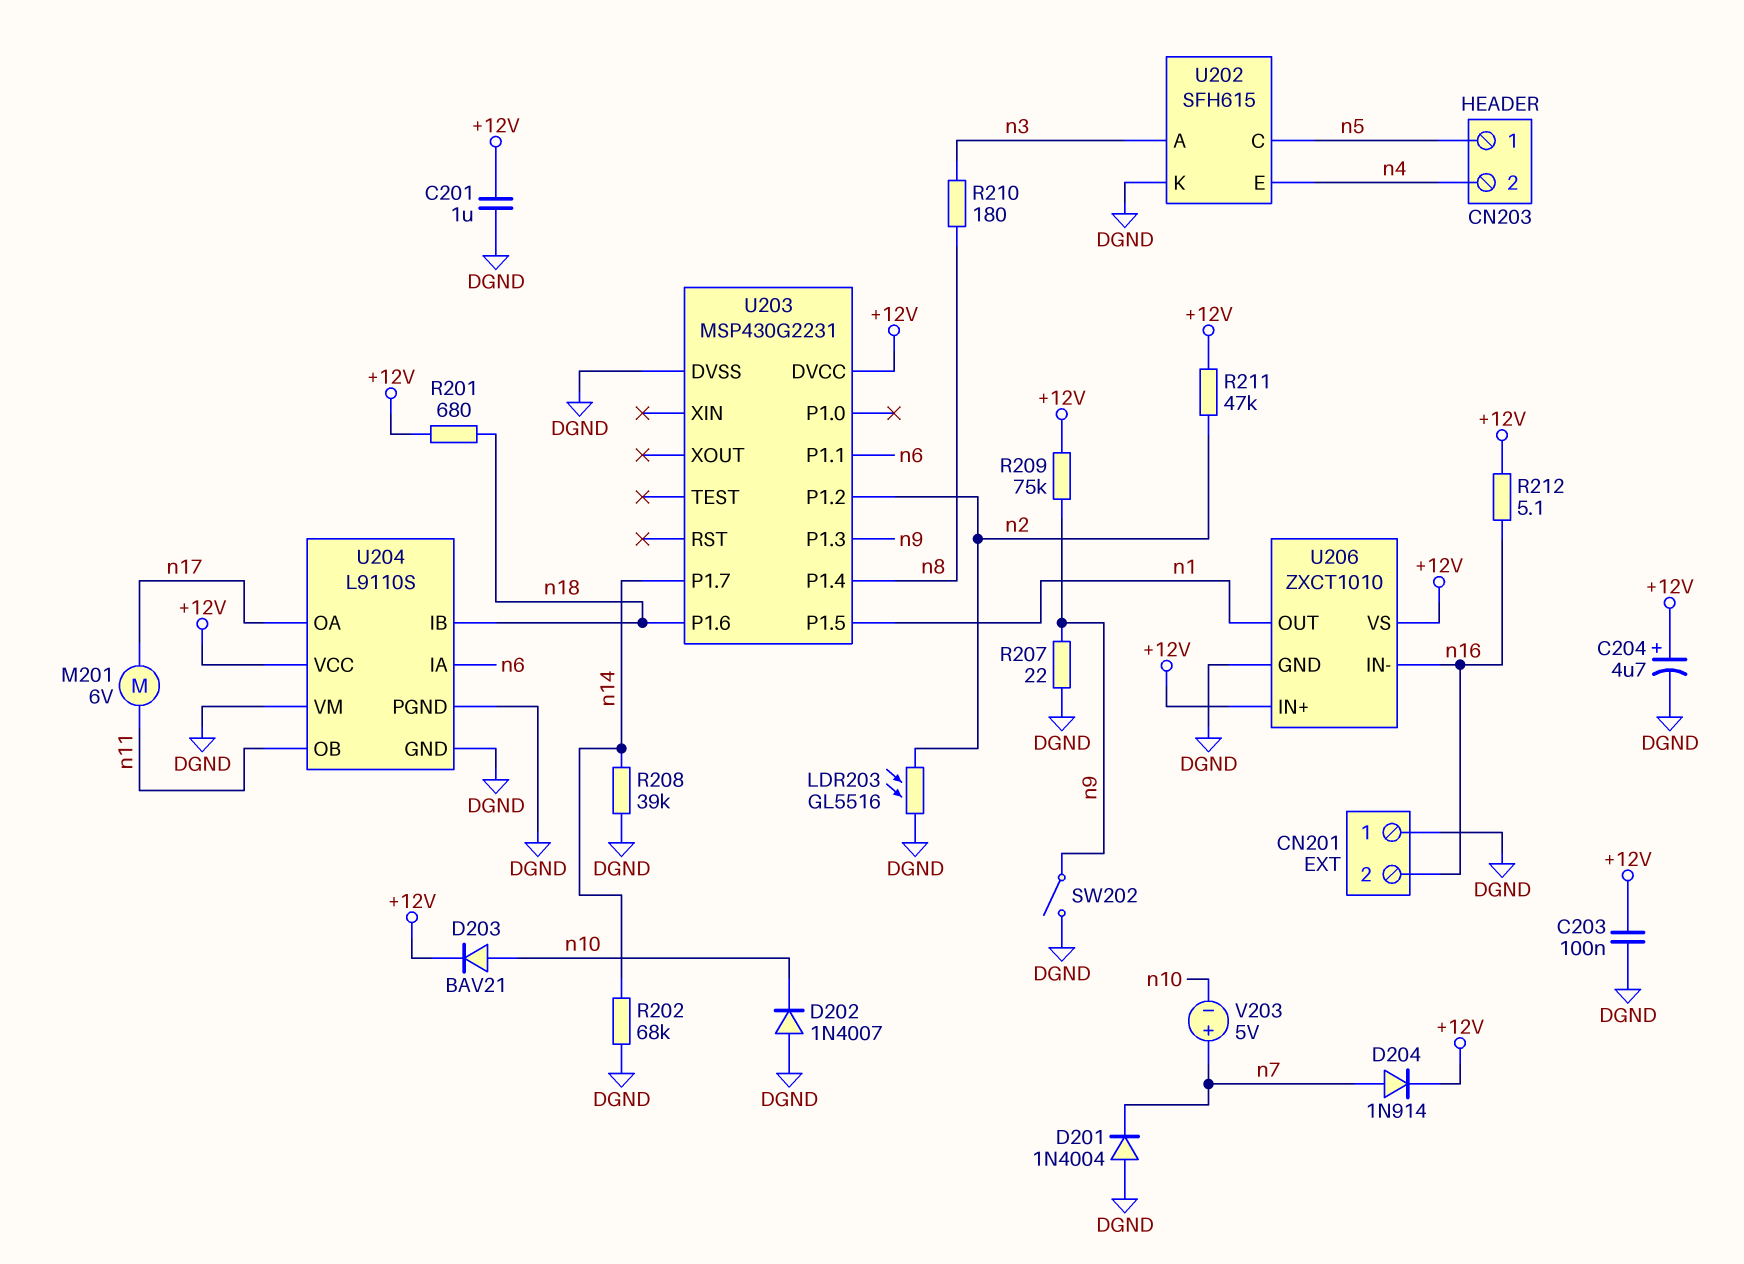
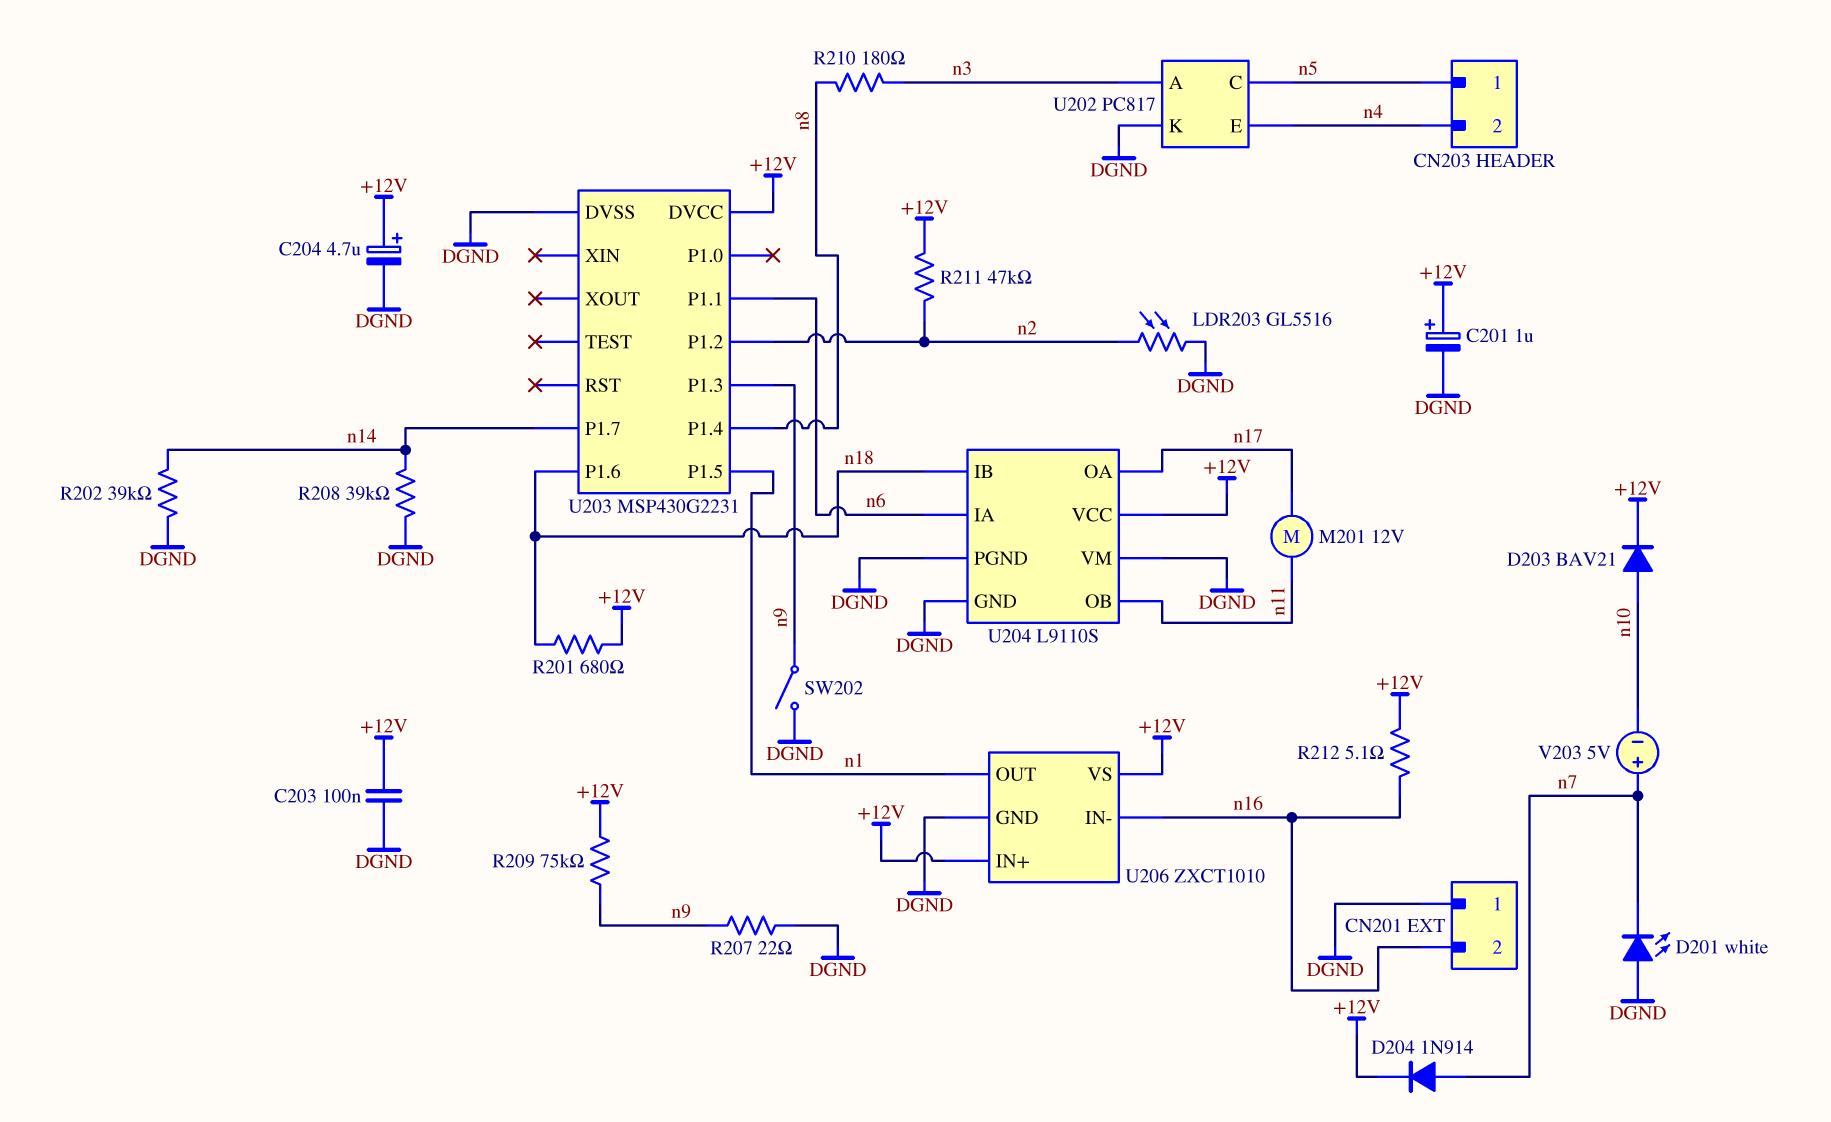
C201: 1uF (+12V, DGND) -> 1uF (plus +12V, minus DGND)
D201: diode 1N4004 (A DGND, K n7) -> LED white (A DGND, K n7)
D202: diode 1N4007 (A DGND, K n10) -> none
M201: motor 6V (n11, n17) -> motor 12V (n11, n17)
R202: 68k (DGND, n14) -> 39k (DGND, n14)
U202: SFH615 -> PC817

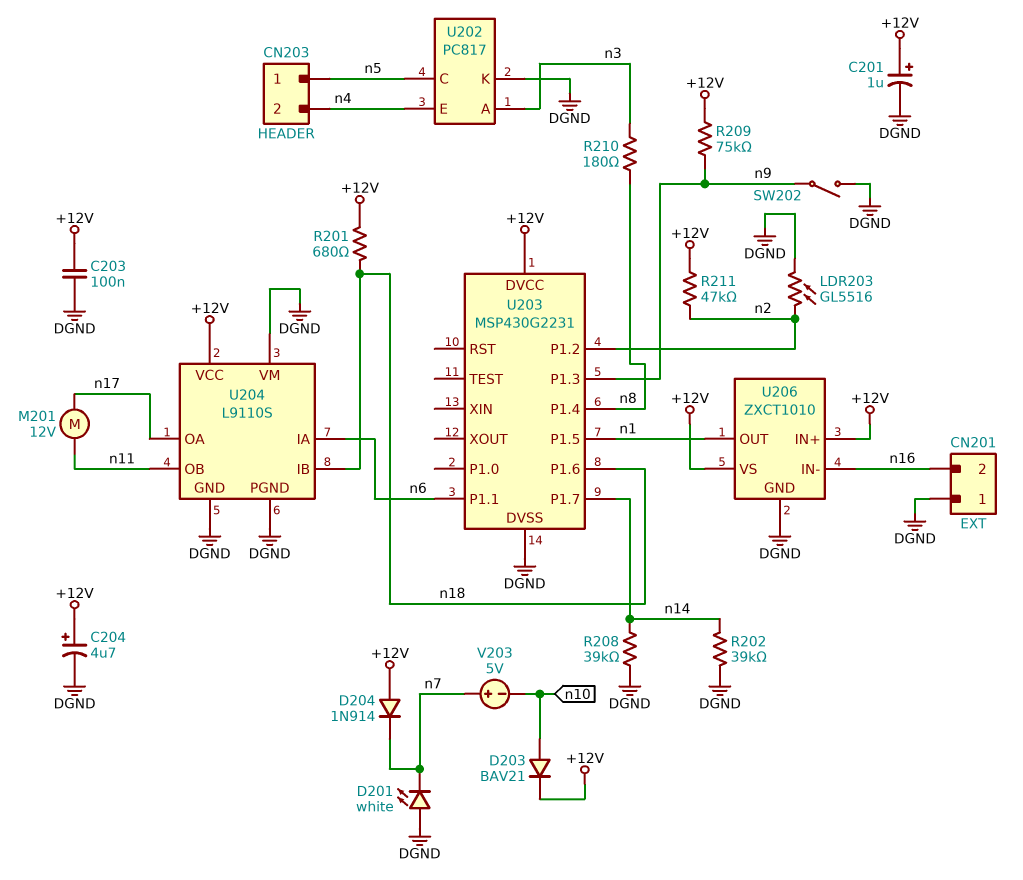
D204: diode 1N914 (A n7, K +12V) -> diode 1N914 (A +12V, K n7)
R207: 22 (DGND, n9) -> none
R212: 5.1 (+12V, n16) -> none

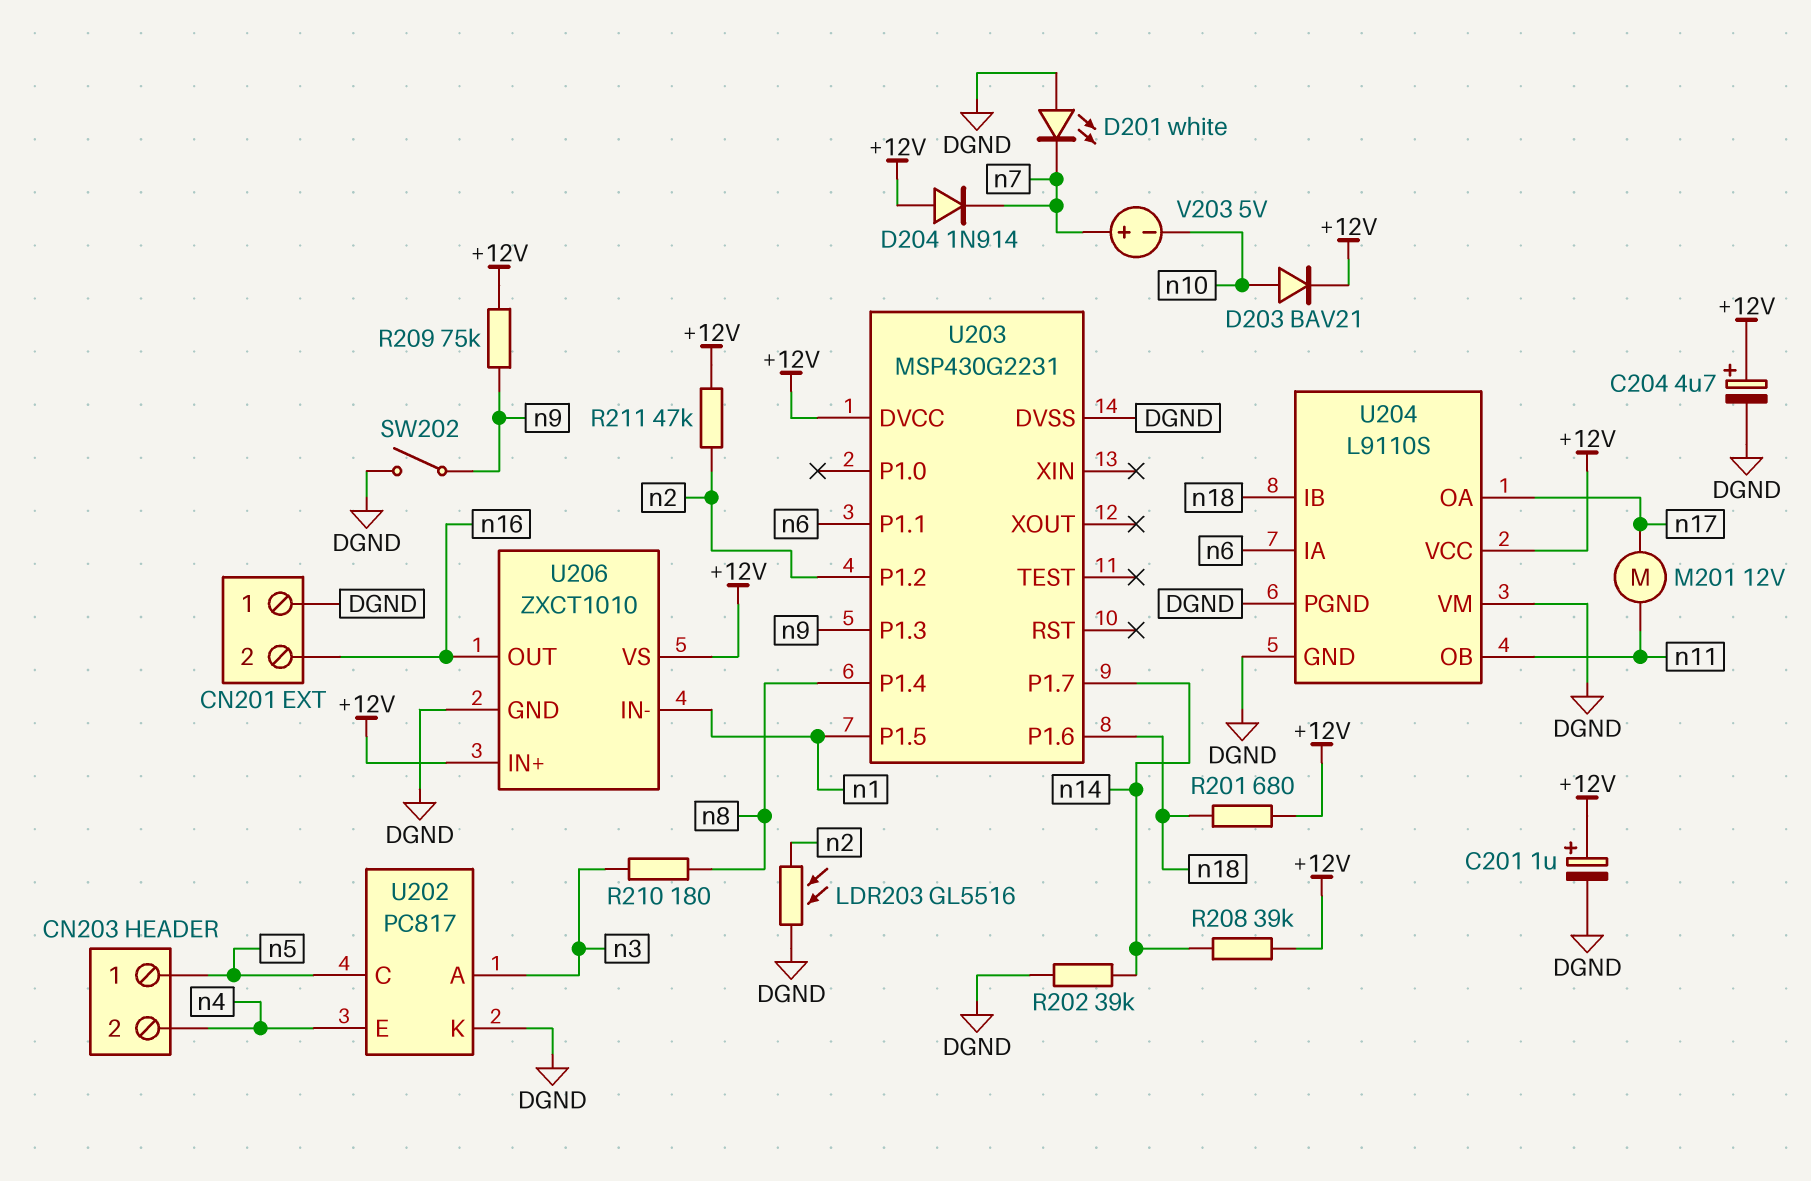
C203: 100nF (+12V, DGND) -> none
R208: 39k (DGND, n14) -> 39k (+12V, n14)
U206 pin IN-: n16 -> n1
U206 pin OUT: n1 -> n16

